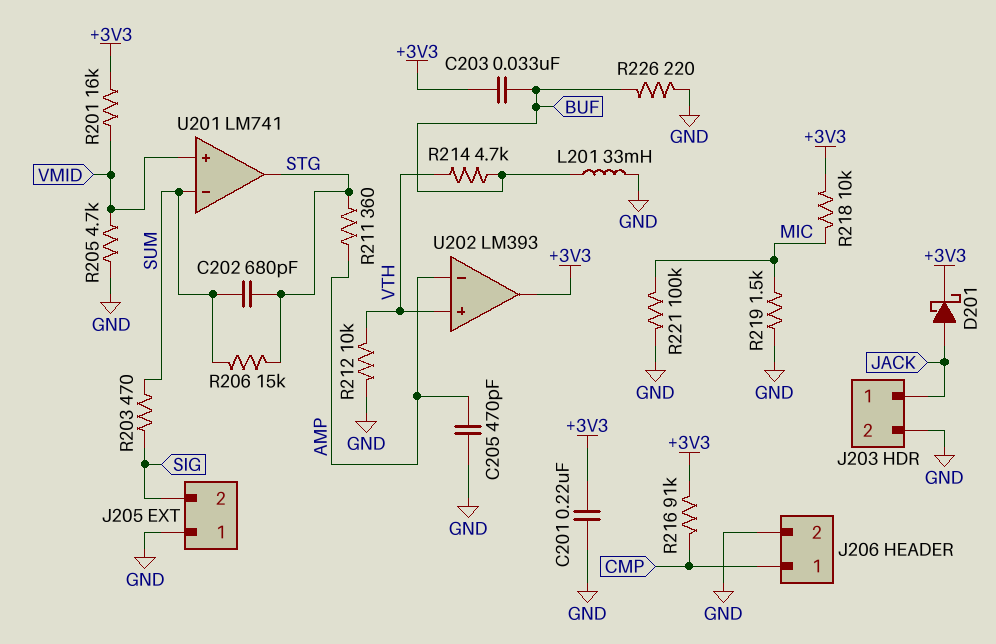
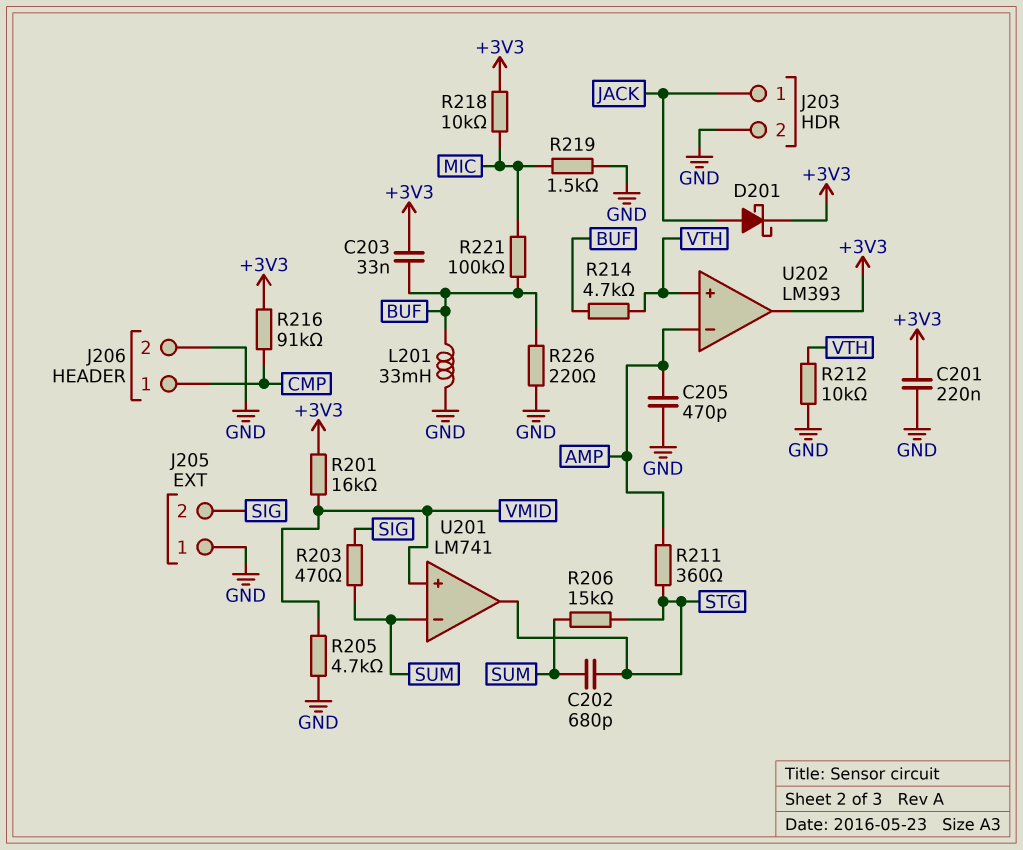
R221: 100k (GND, MIC) -> 100k (BUF, MIC)

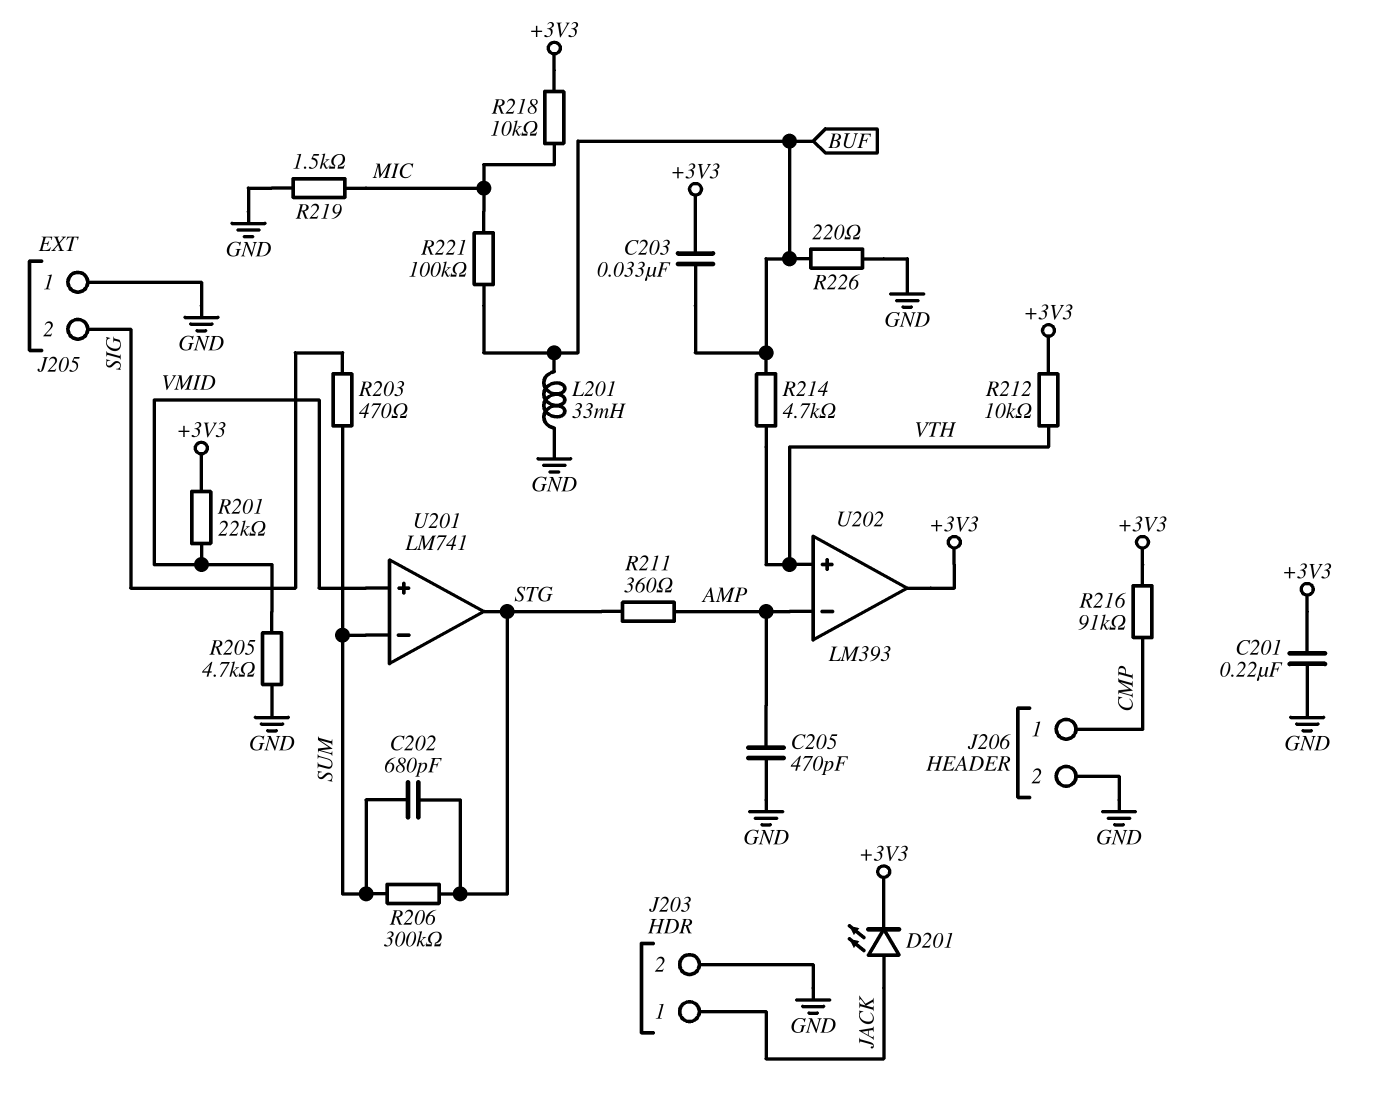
D201: schottky (A JACK, K +3V3) -> LED (A JACK, K +3V3)
R201: 16k (+3V3, VMID) -> 22k (+3V3, VMID)
R206: 15k (STG, SUM) -> 300k (STG, SUM)
R212: 10k (GND, VTH) -> 10k (+3V3, VTH)

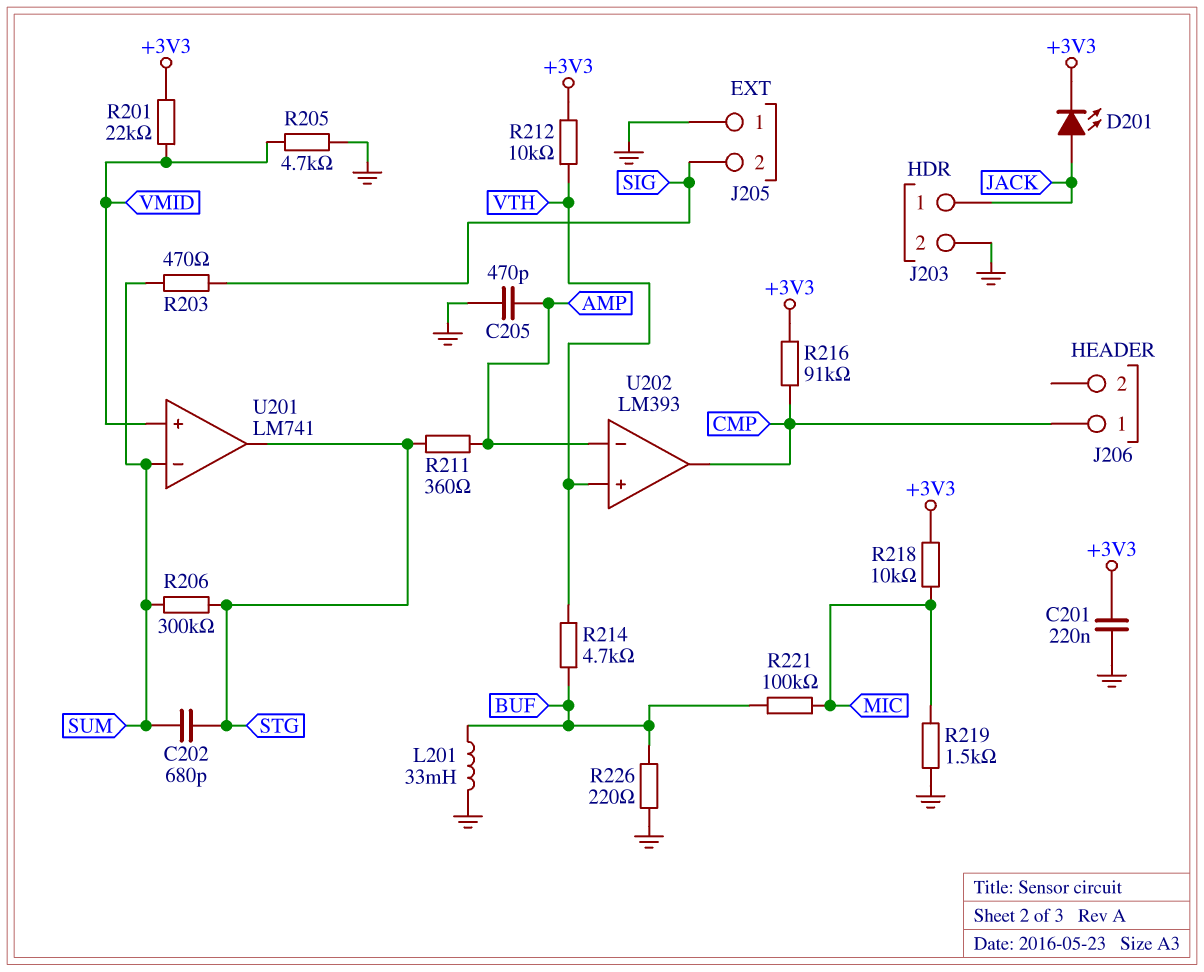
C203: 33nF (+3V3, BUF) -> none
J206 pin 2: GND -> none
U202 pin out: +3V3 -> CMP

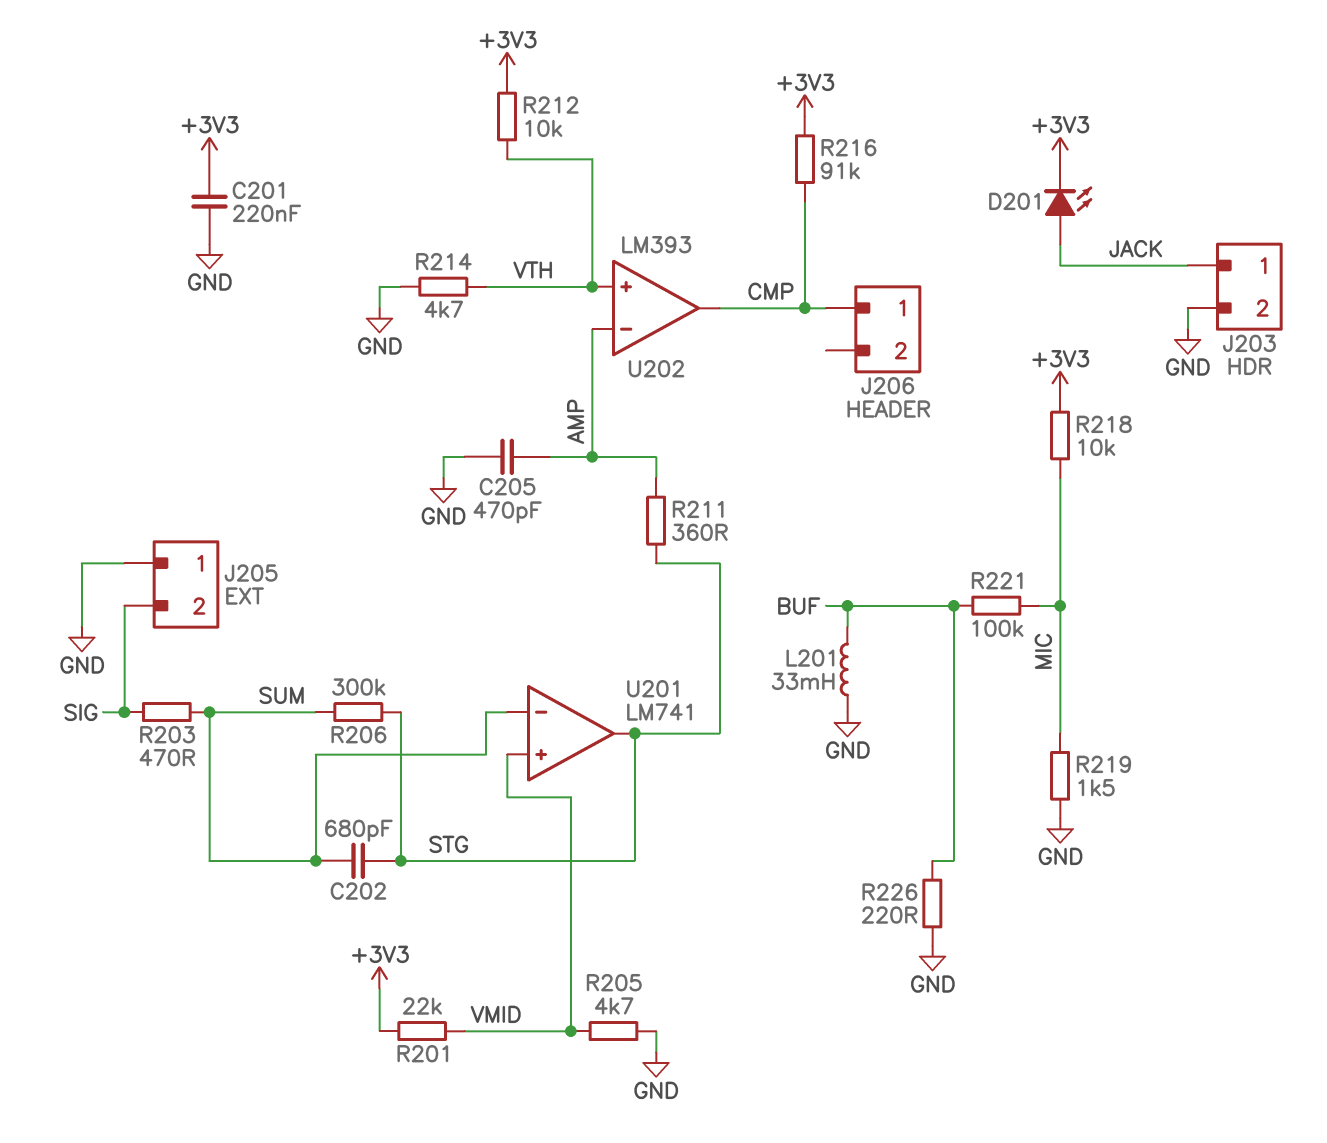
R214: 4.7k (BUF, VTH) -> 4.7k (GND, VTH)

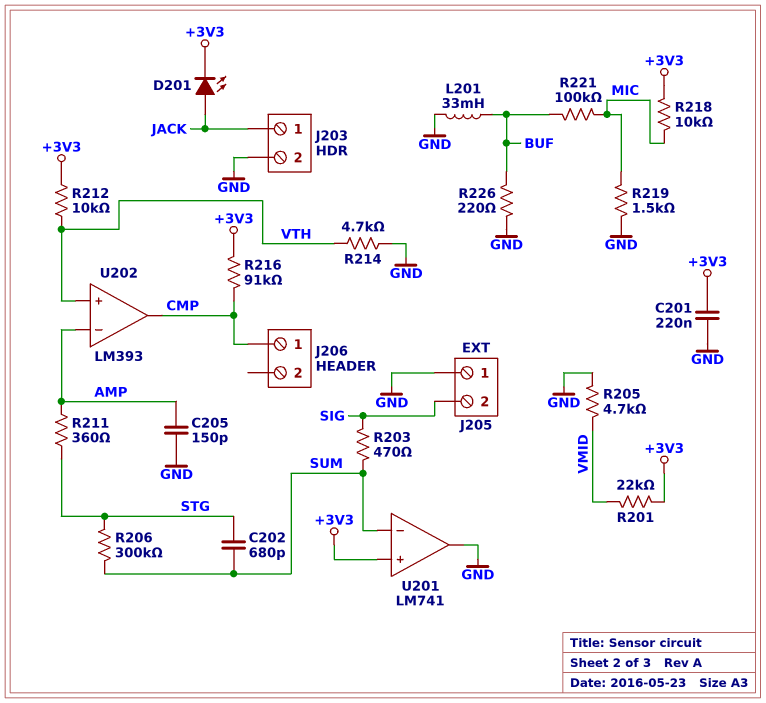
C205: 470pF (AMP, GND) -> 150pF (AMP, GND)
U201 pin in+: VMID -> +3V3
U201 pin out: STG -> GND

